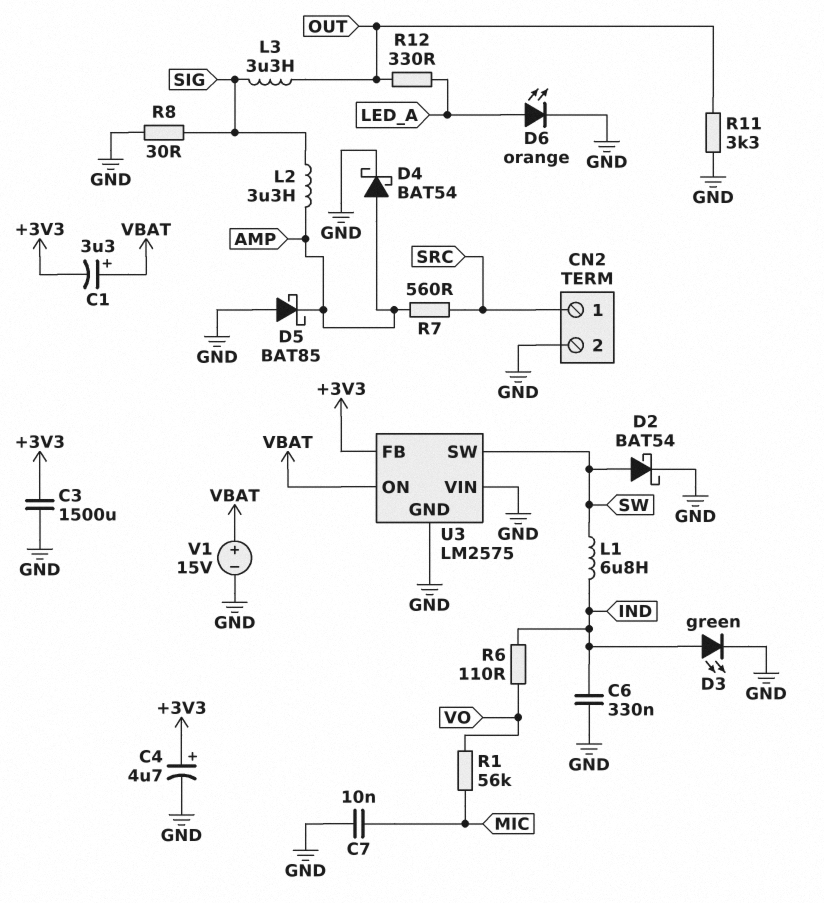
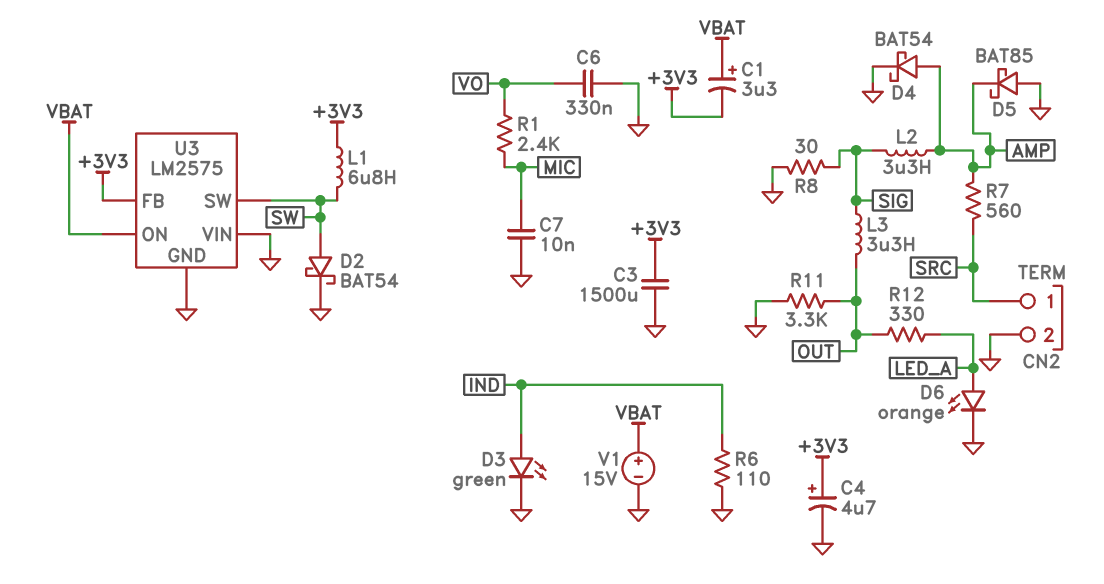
C6: 330nF (GND, IND) -> 330nF (GND, VO)
L1: 6.8uH (IND, SW) -> 6.8uH (+3V3, SW)
R1: 56k (MIC, VO) -> 2.4k (MIC, VO)
R6: 110 (IND, VO) -> 110 (GND, IND)

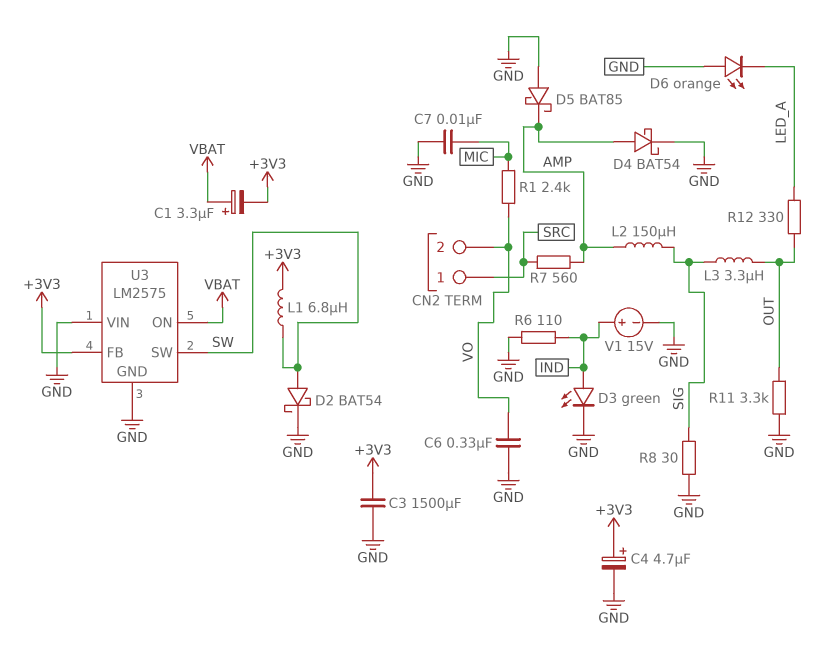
CN2 pin 2: GND -> VO
D6: LED orange (A LED_A, K GND) -> LED orange (A GND, K LED_A)
L2: 3.3uH (AMP, SIG) -> 150uH (AMP, SIG)
V1: 15V (plus VBAT, minus GND) -> 15V (plus IND, minus GND)

